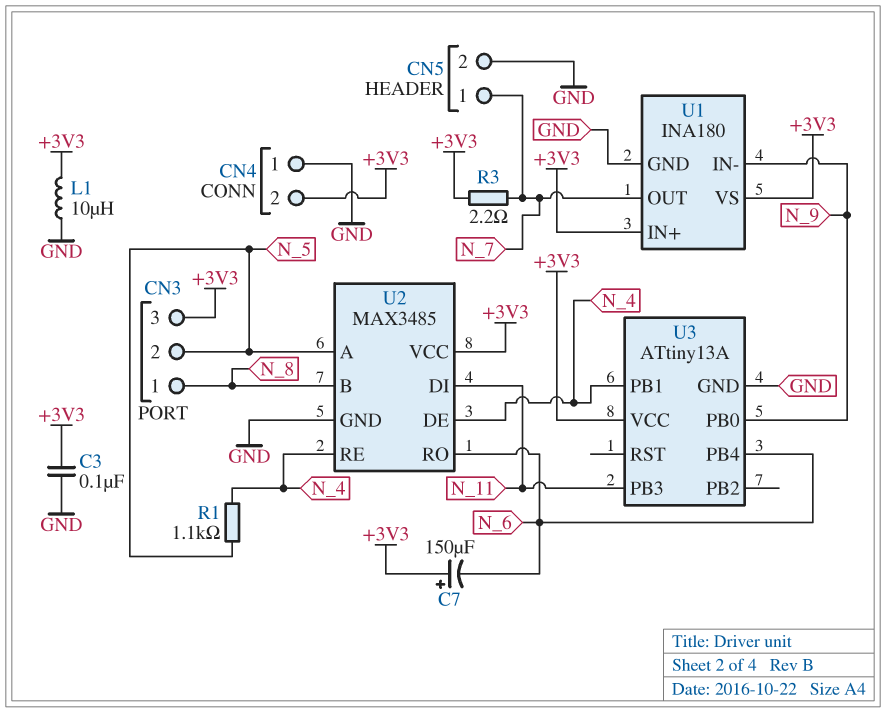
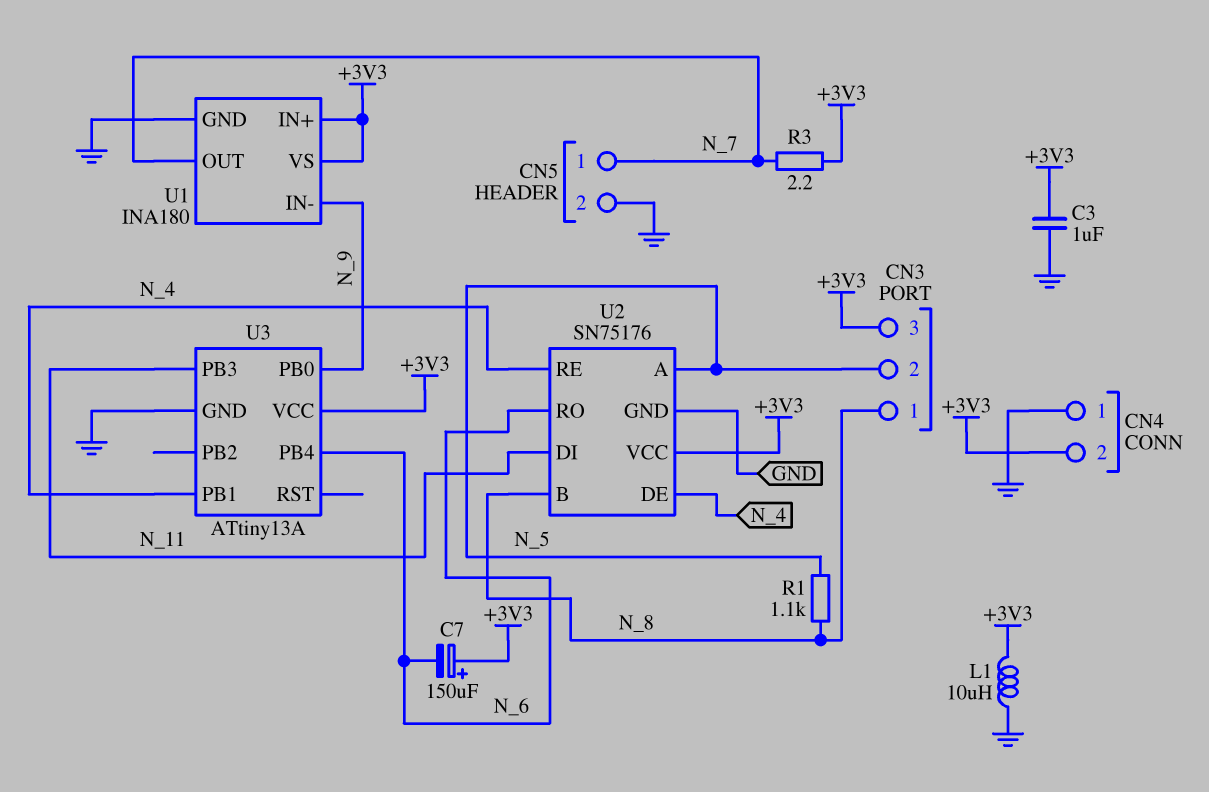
C3: 100nF (+3V3, GND) -> 1uF (+3V3, GND)
R1: 1.1k (N_4, N_5) -> 1.1k (N_5, N_8)
U2: MAX3485 -> SN75176

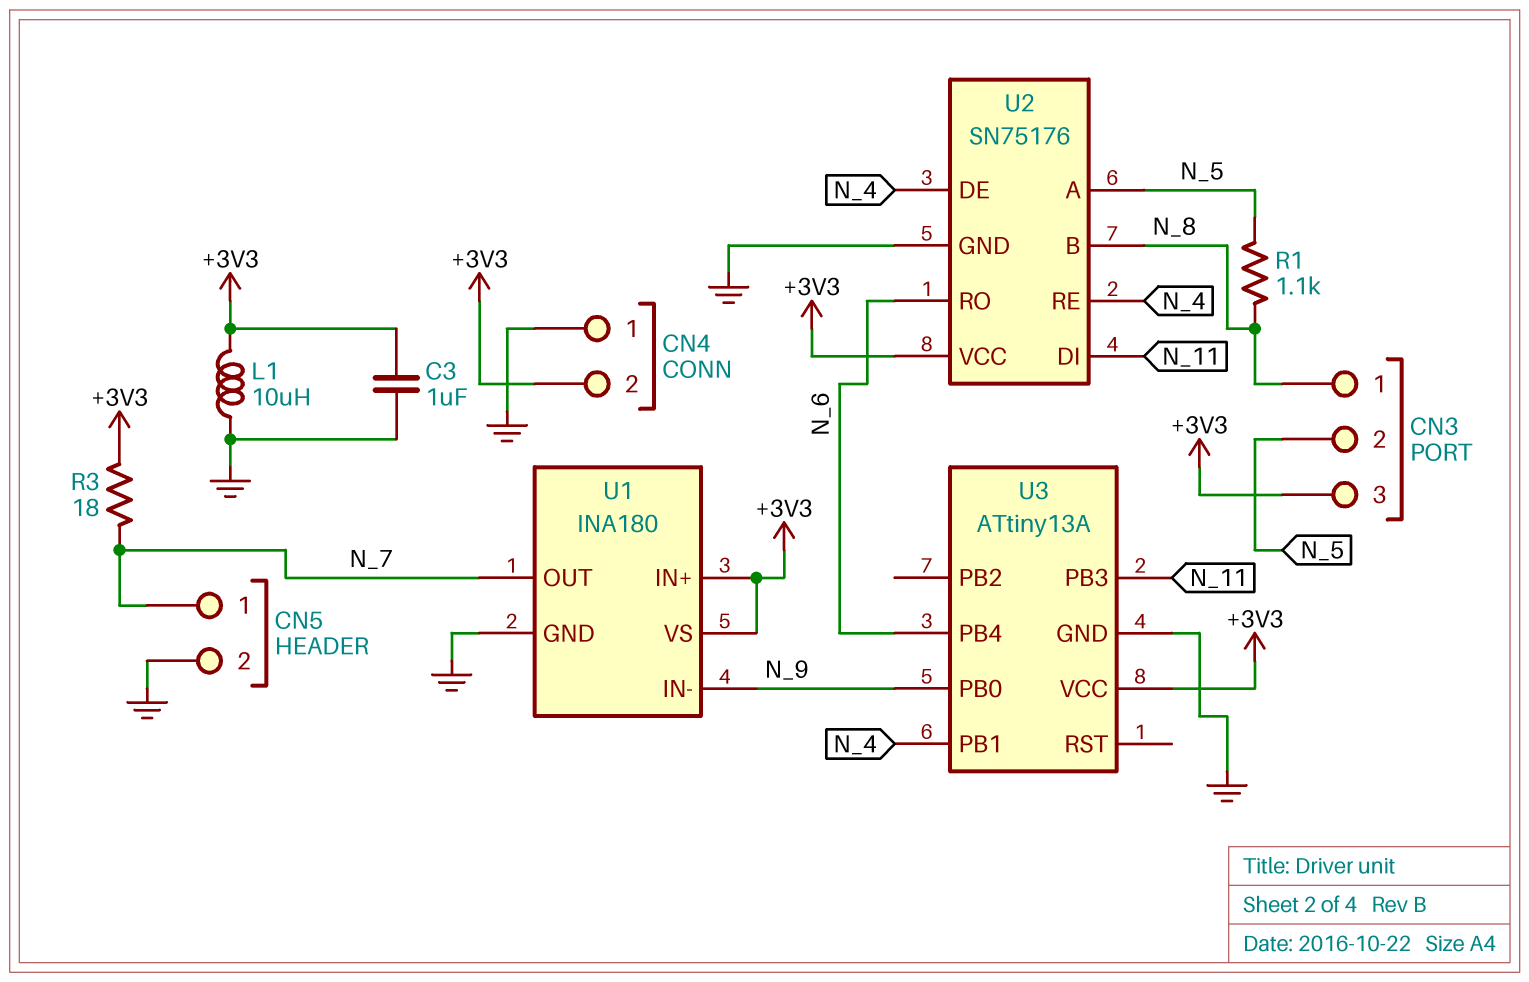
C7: 150uF (plus +3V3, minus N_6) -> none
R3: 2.2 (+3V3, N_7) -> 18 (+3V3, N_7)

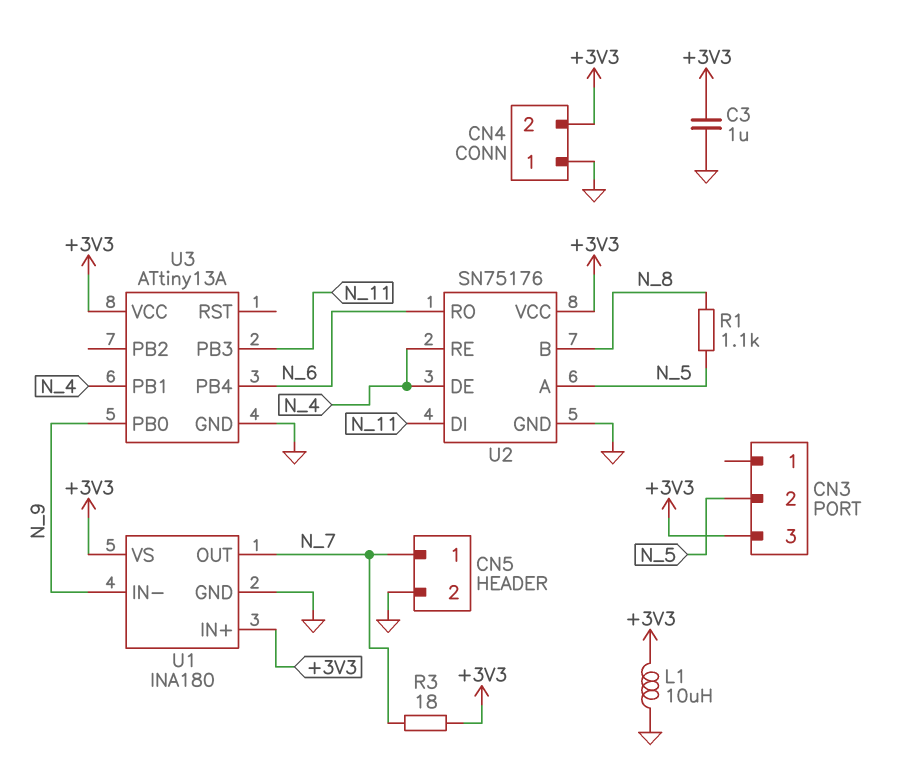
CN3 pin 1: N_8 -> none

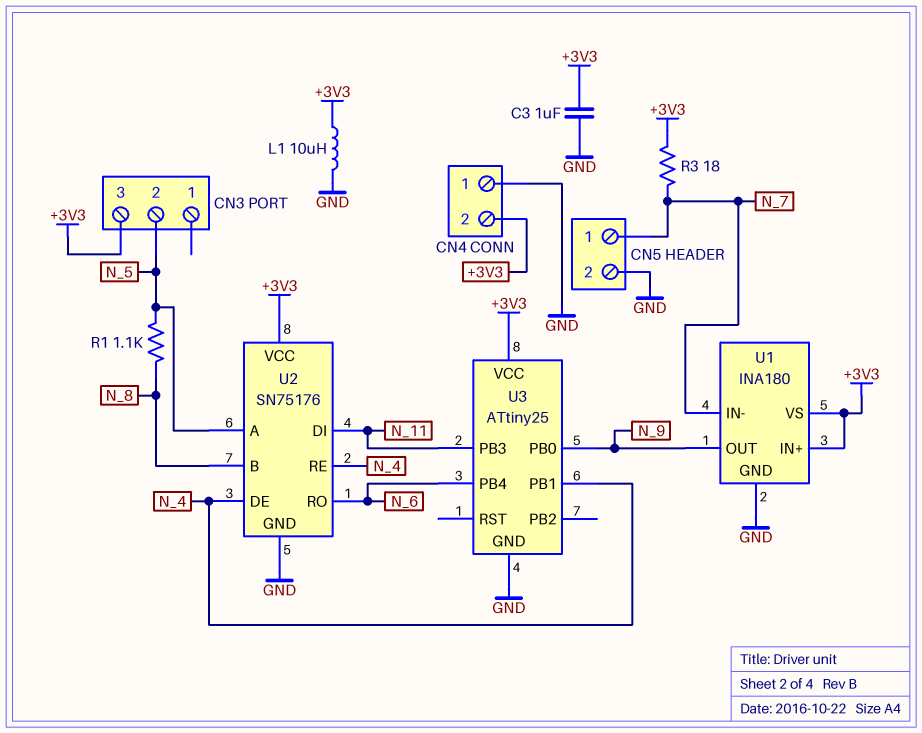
U1 pin IN-: N_9 -> N_7
U1 pin OUT: N_7 -> N_9
U3: ATtiny13A -> ATtiny25

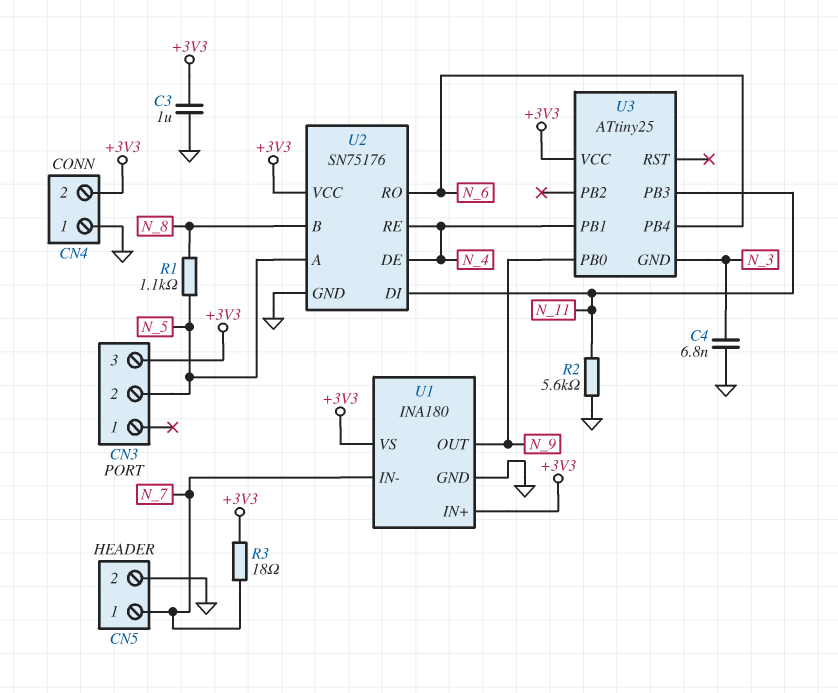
C4: none -> 6.8nF (GND, N_3)
L1: 10uH (+3V3, GND) -> none
R2: none -> 5.6k (GND, N_11)
U3 pin GND: GND -> N_3

